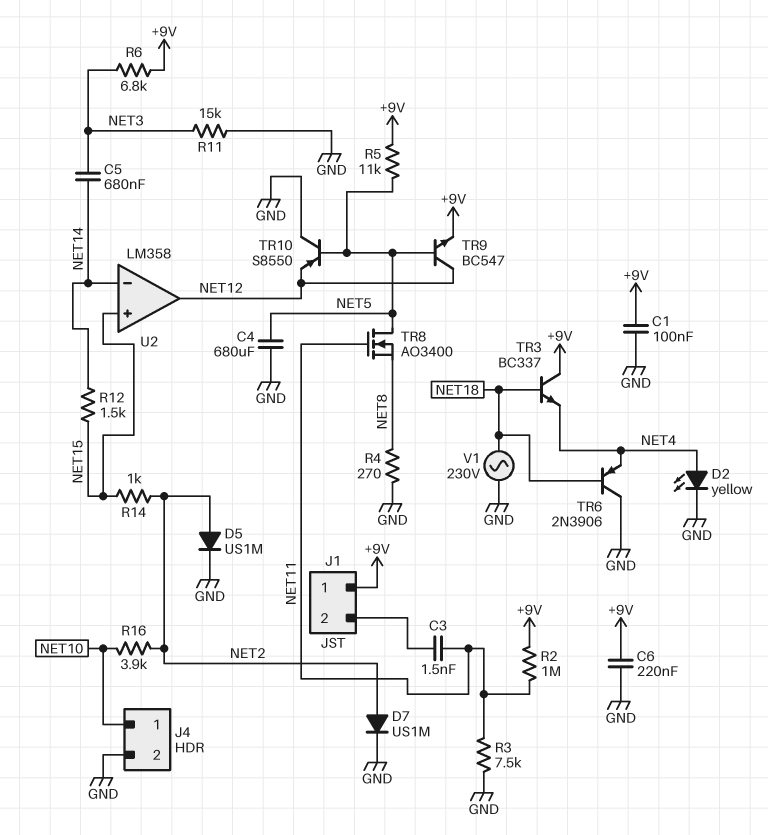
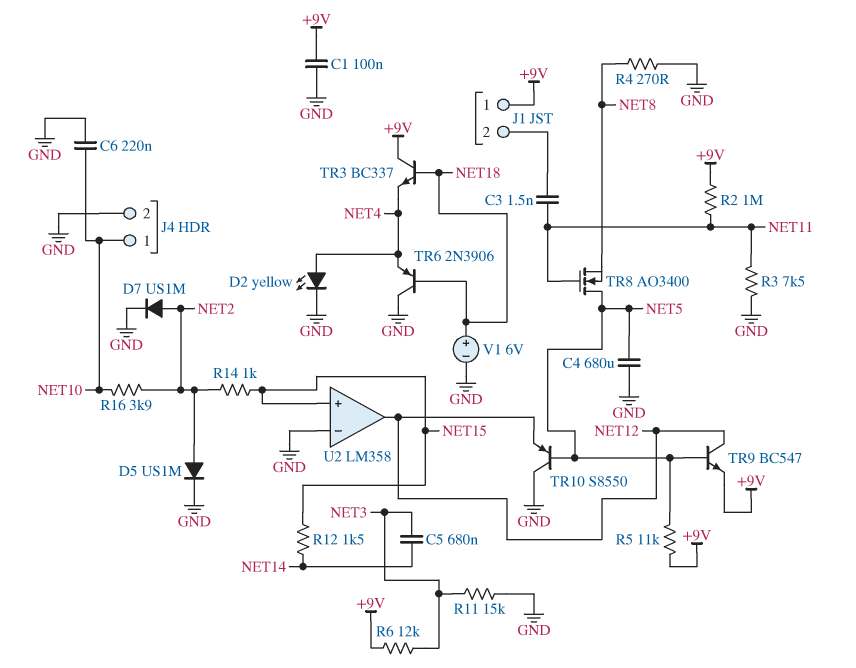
C6: 220nF (+9V, GND) -> 220nF (GND, NET10)
R6: 6.8k (+9V, NET3) -> 12k (+9V, NET3)
U2 pin in-: NET14 -> GND
V1: AC 230V (GND, NET18) -> 6V (plus NET18, minus GND)

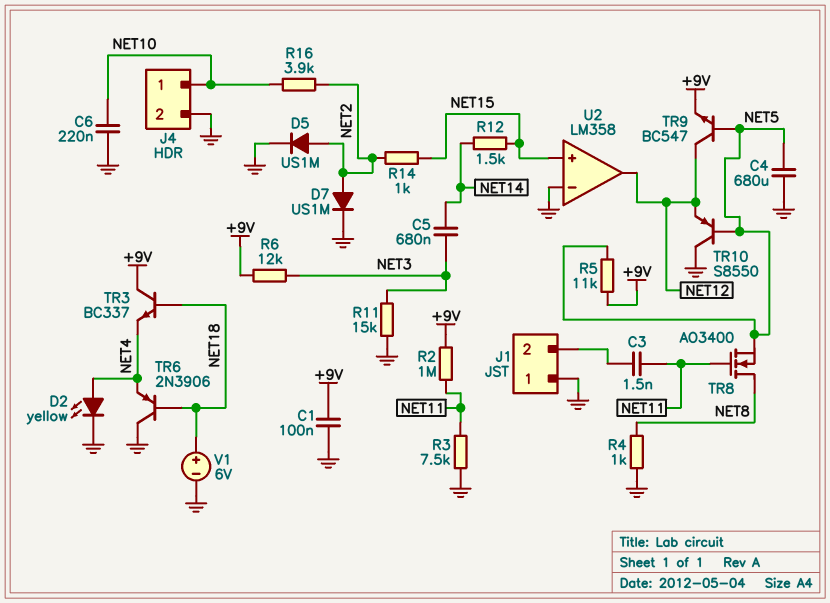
J1 pin 1: +9V -> GND
R4: 270 (GND, NET8) -> 1k (GND, NET8)
TR8: NMOS AO3400 (G NET11, D NET5, S NET8) -> NMOS AO3400 (G NET11, D NET8, S NET5)

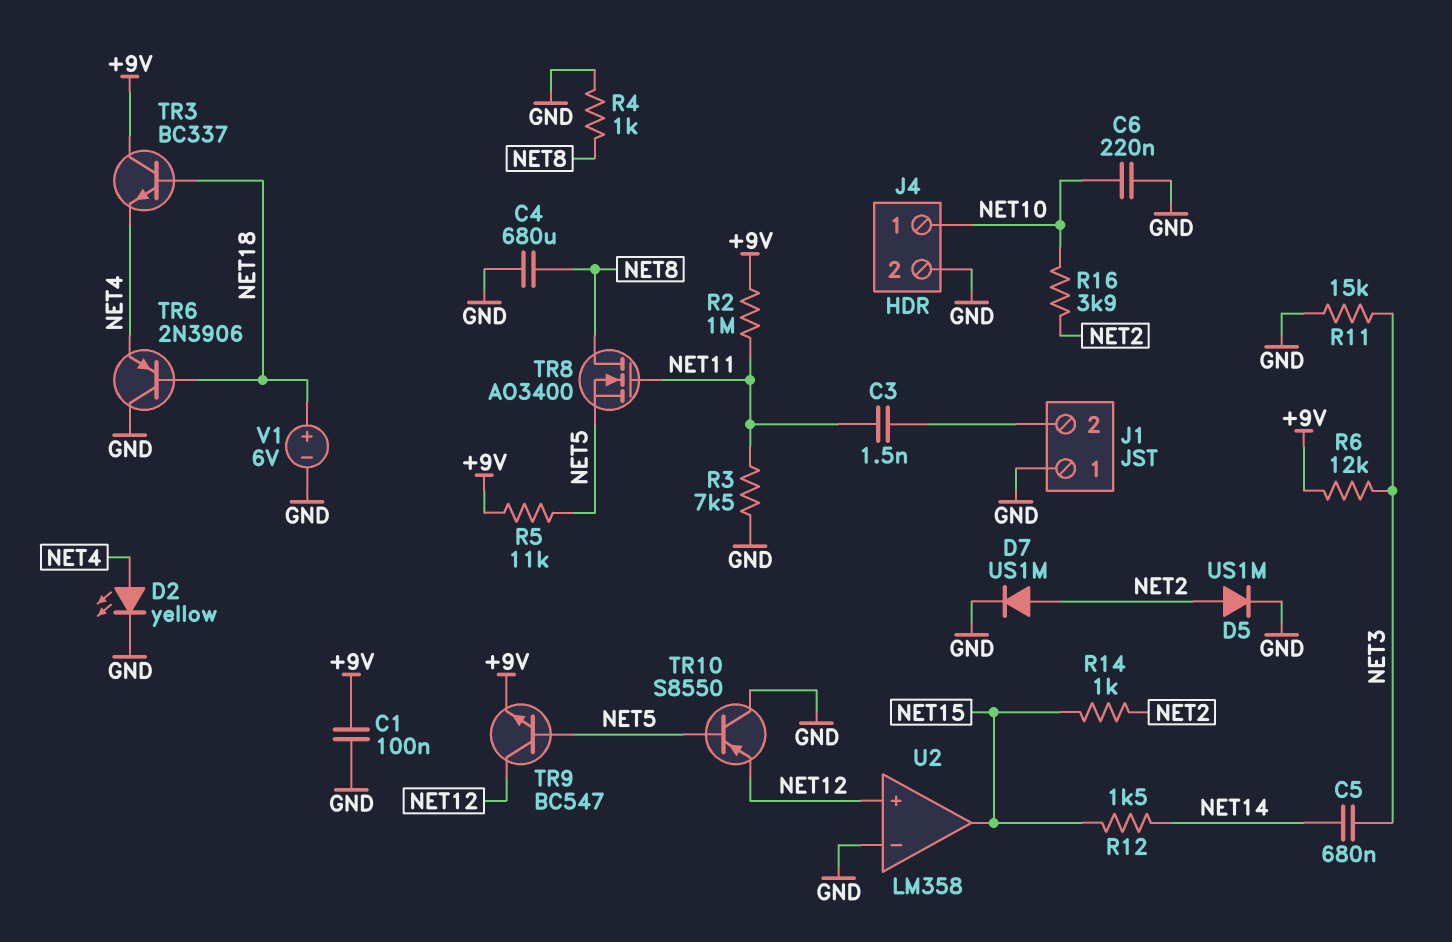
C4: 680uF (GND, NET5) -> 680uF (GND, NET8)
U2 pin in+: NET15 -> NET12
U2 pin out: NET12 -> NET15

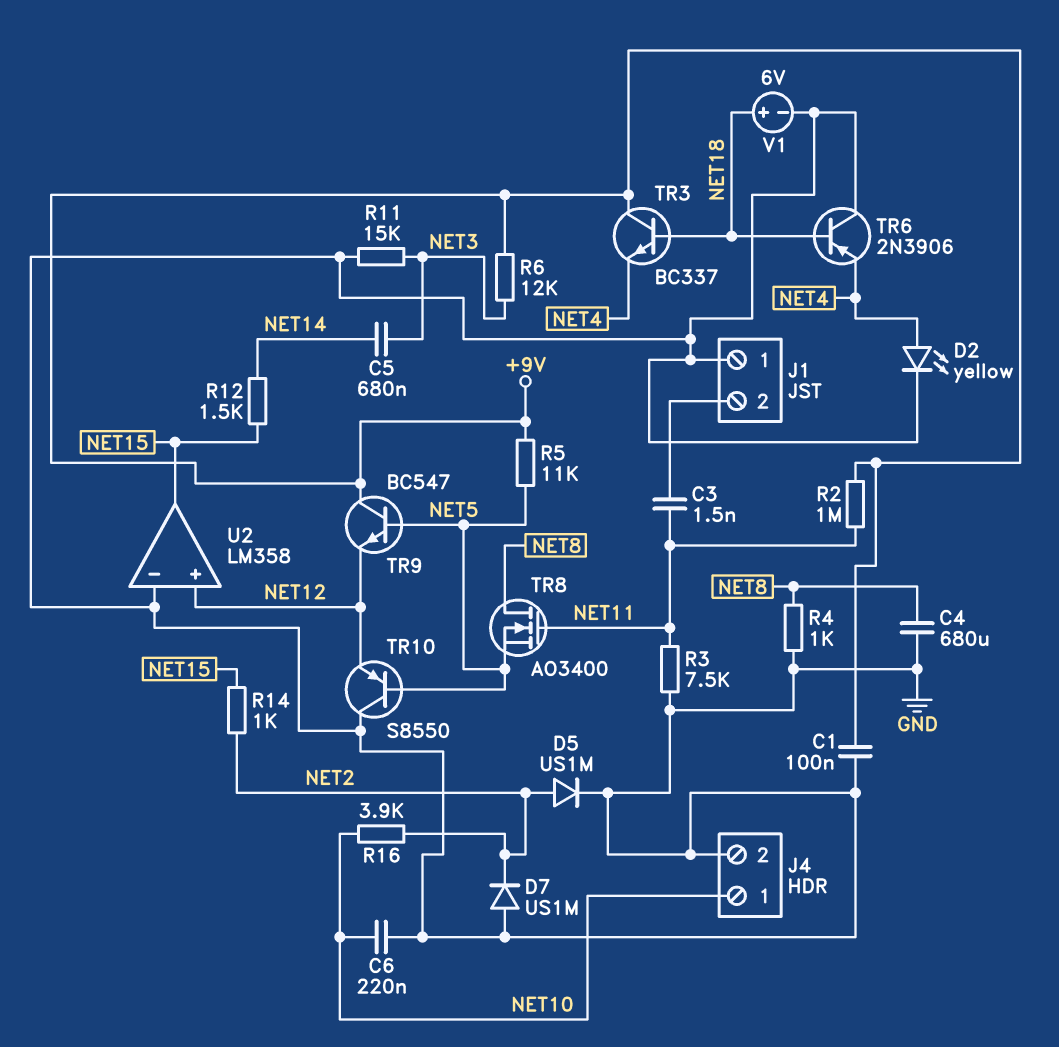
D7: diode US1M (A NET2, K GND) -> diode US1M (A GND, K NET2)
TR9: NPN BC547 (B NET5, C NET12, E +9V) -> NPN BC547 (B NET5, C +9V, E NET12)

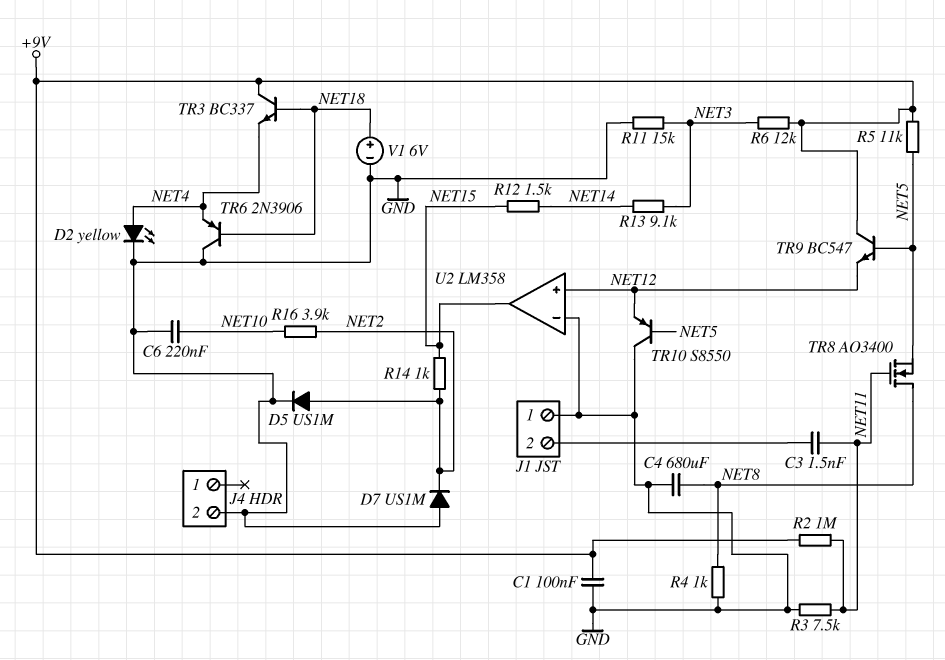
C5: 680nF (NET3, NET14) -> none
J4 pin 1: NET10 -> none
R13: none -> 9.1k (NET3, NET14)

